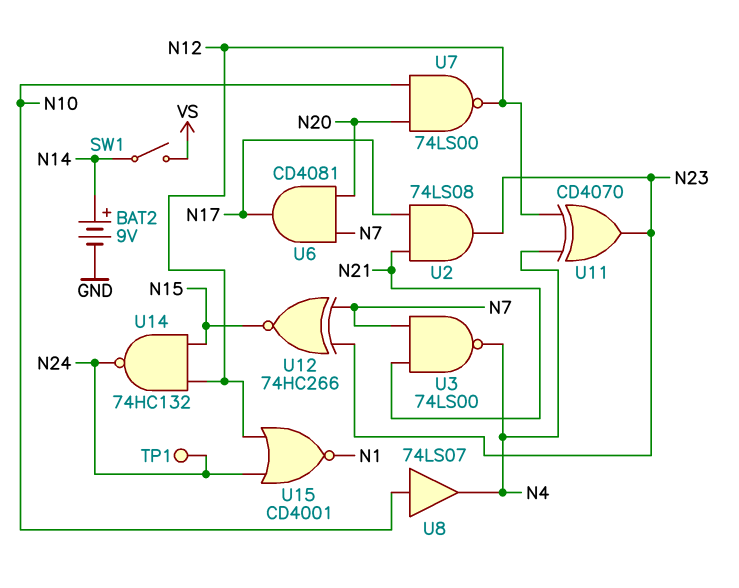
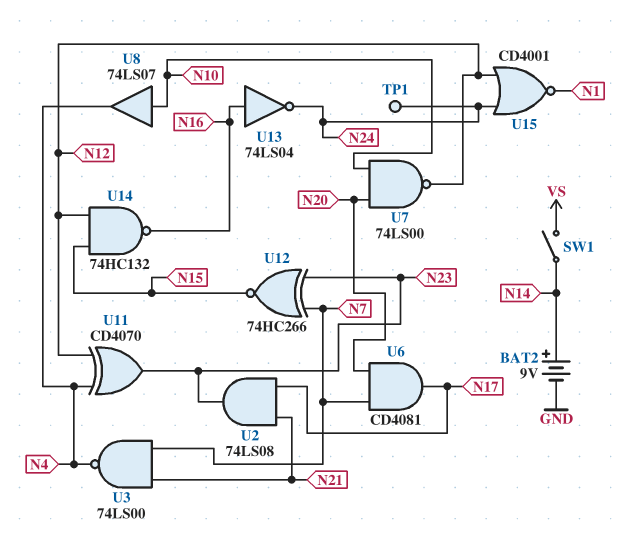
U13: none -> NOT 74LS04 (in N16, out N24)
U14: NAND 74HC132 (in N12, in N15, out N24) -> NAND 74HC132 (in N12, in N15, out N16)

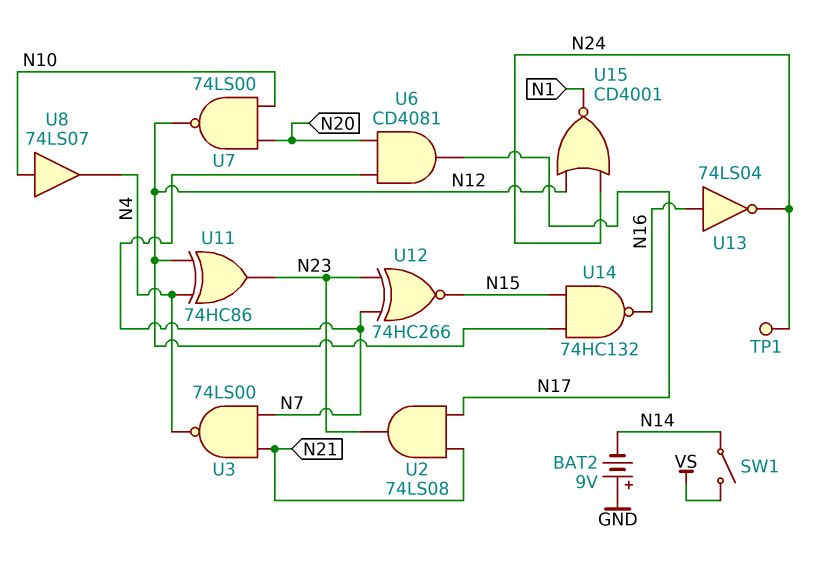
BAT2: 9V (plus N14, minus GND) -> 9V (plus GND, minus N14)
U11: XOR CD4070 (in N4, in N12, out N23) -> XOR 74HC86 (in N4, in N12, out N23)

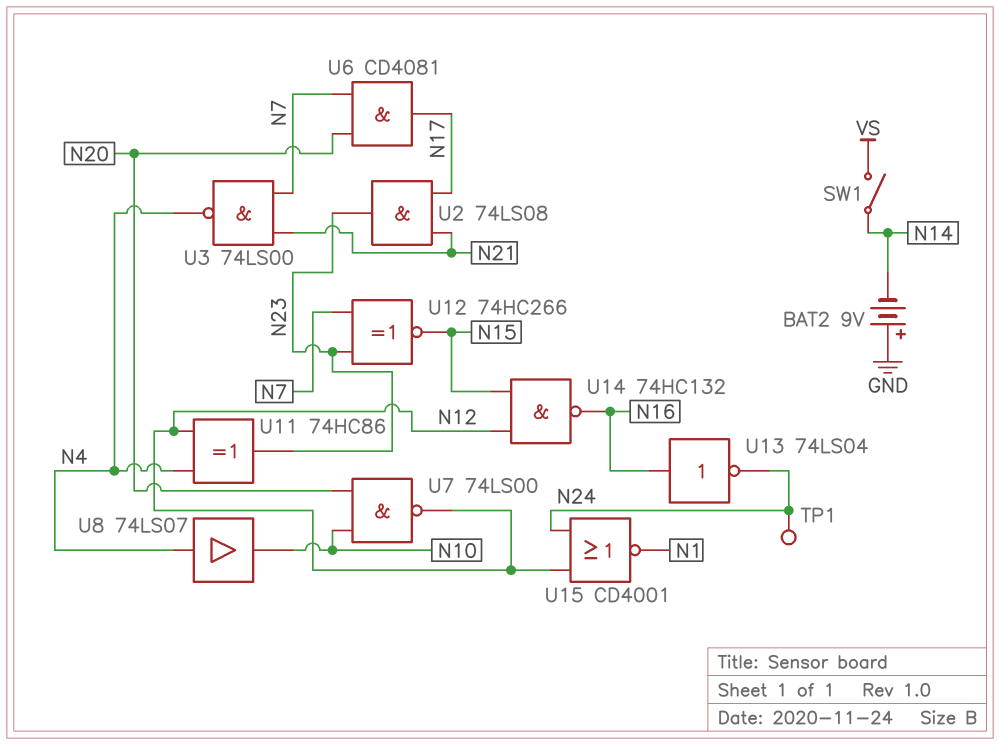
U8: buffer 74LS07 (in N10, out N4) -> buffer 74LS07 (in N4, out N10)

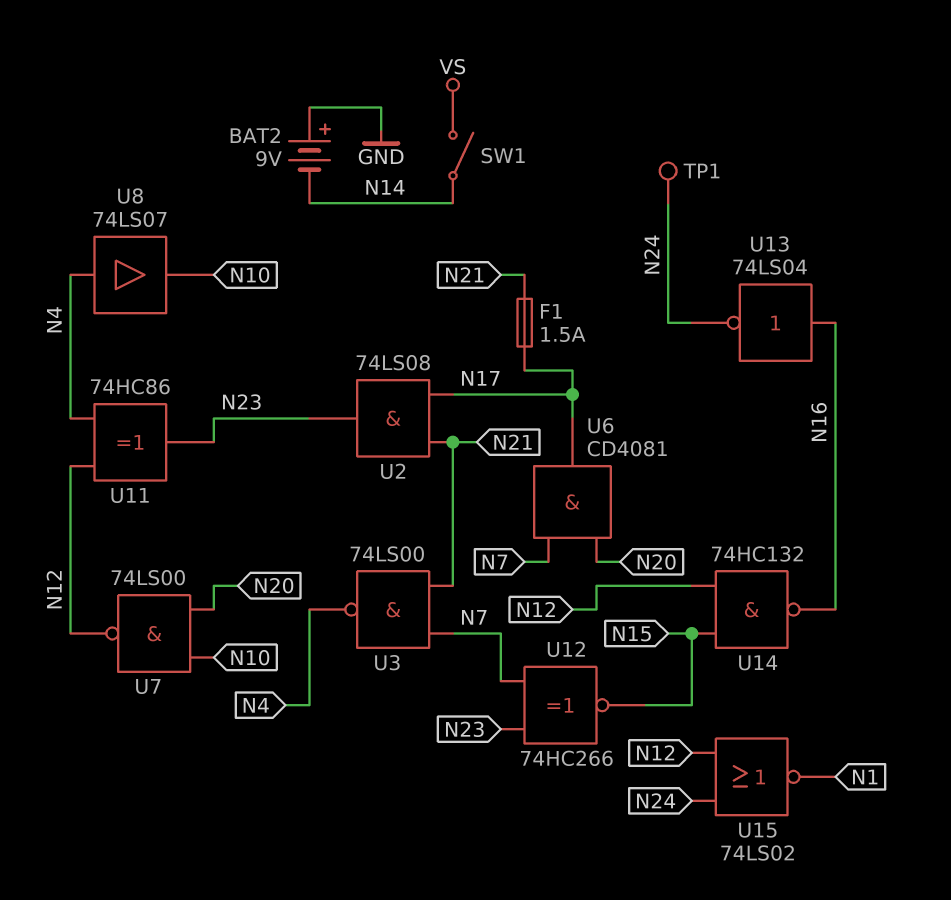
F1: none -> 1.5A (N17, N21)
U15: NOR CD4001 (in N12, in N24, out N1) -> NOR 74LS02 (in N12, in N24, out N1)

